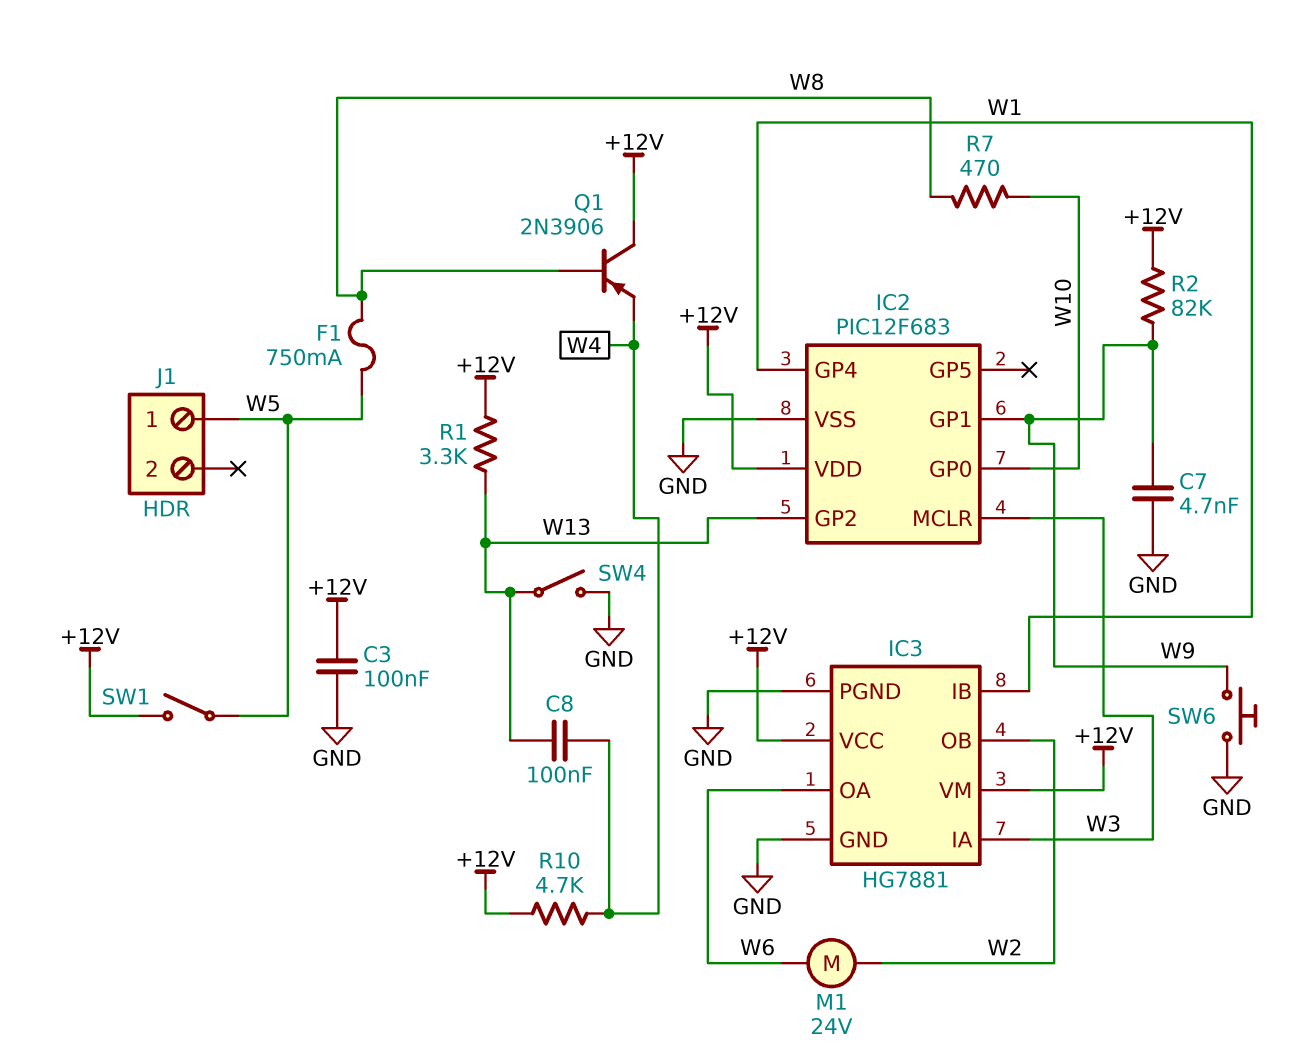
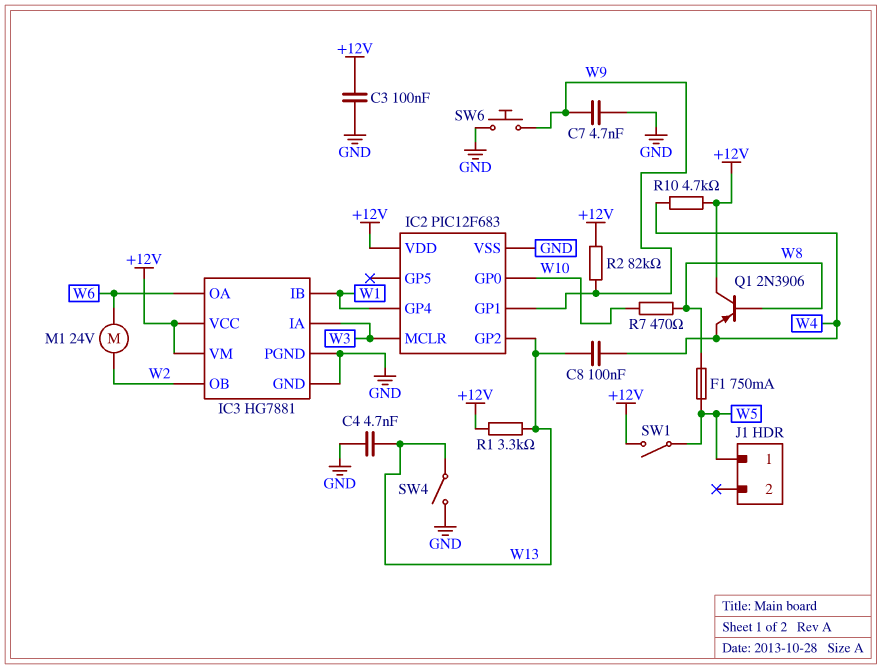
C4: none -> 4.7nF (GND, W13)

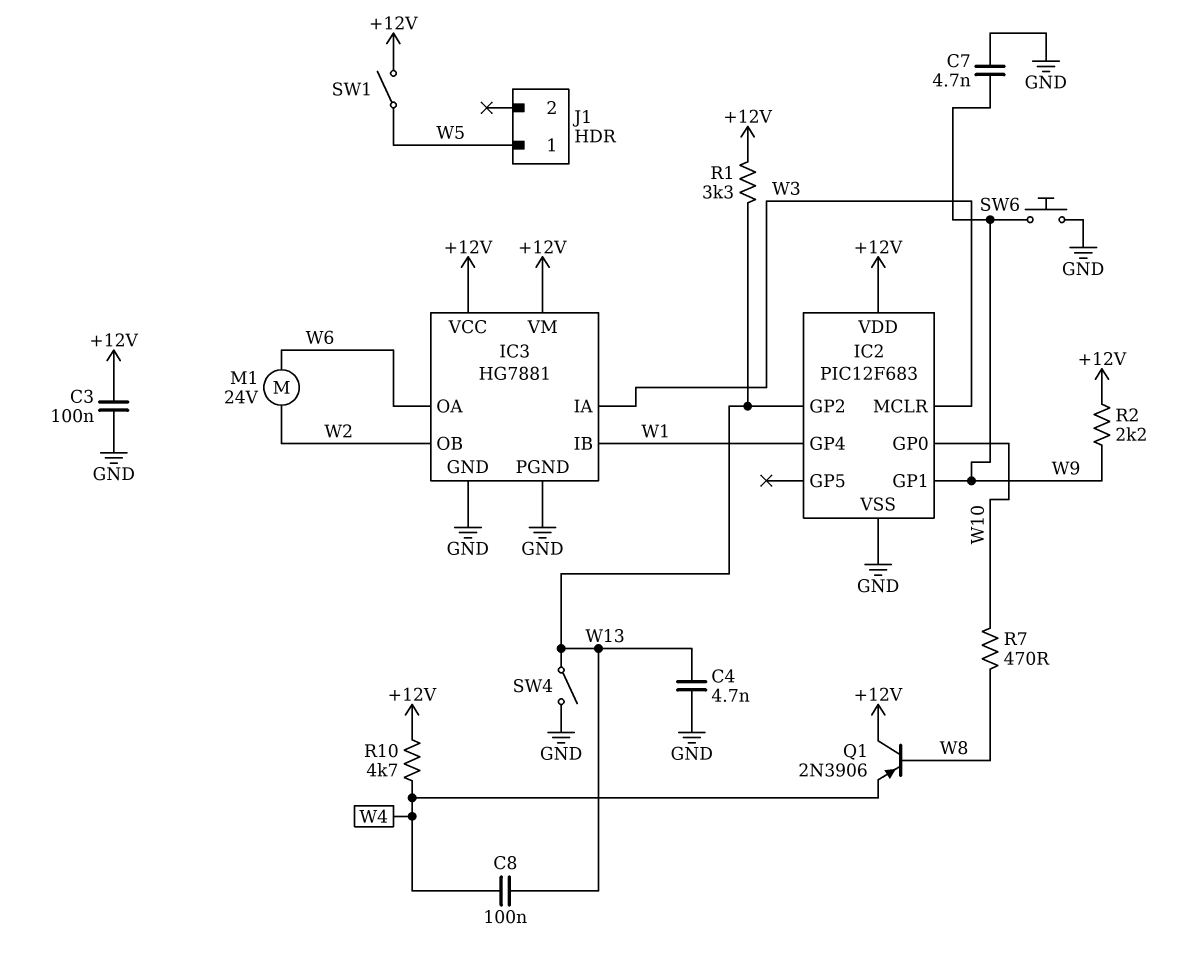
F1: 750mA (W5, W8) -> none
R2: 82k (+12V, W9) -> 2.2k (+12V, W9)

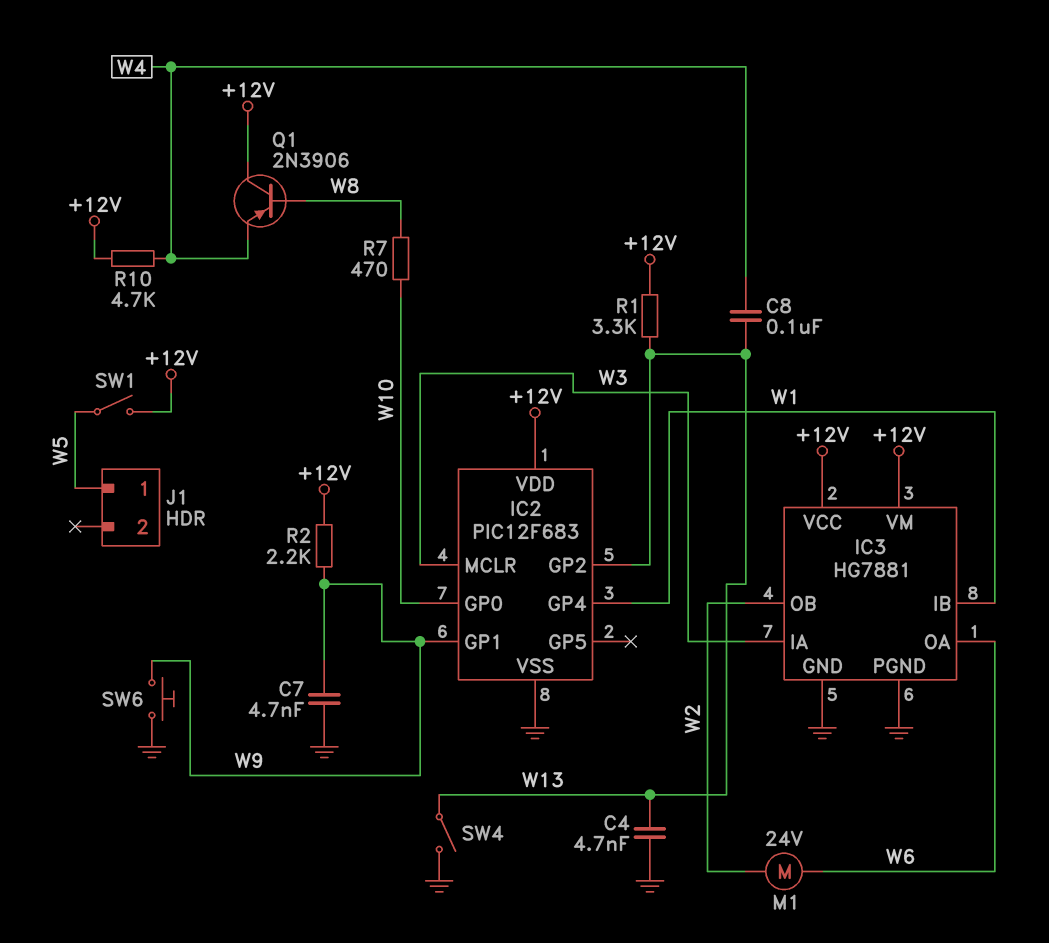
C3: 100nF (+12V, GND) -> none

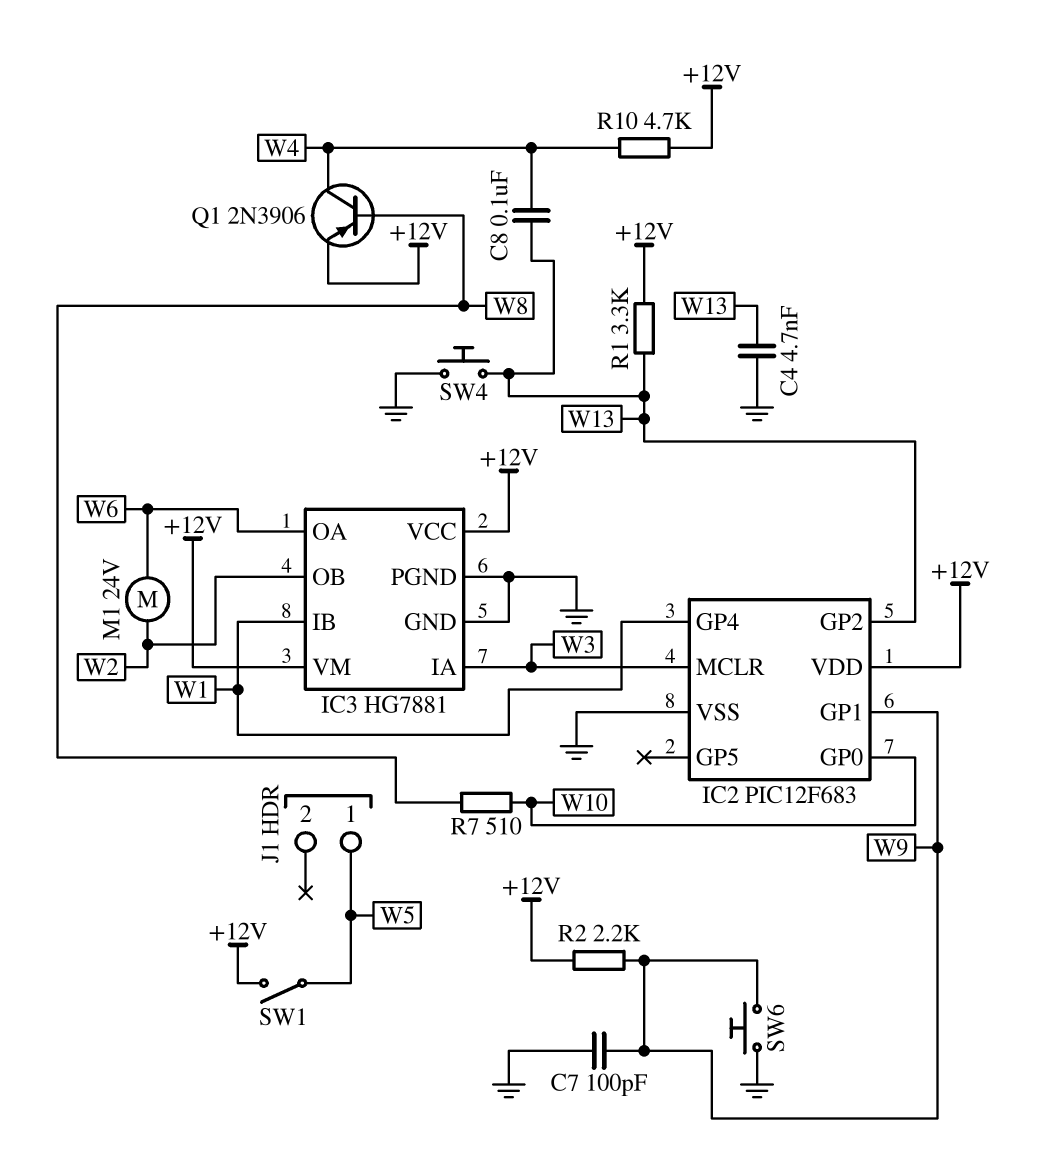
C7: 4.7nF (GND, W9) -> 100pF (GND, W9)
Q1: PNP 2N3906 (B W8, C +12V, E W4) -> PNP 2N3906 (B W8, C W4, E +12V)
R7: 470 (W8, W10) -> 510 (W8, W10)
SW4: switch (GND, W13) -> button (GND, W13)

